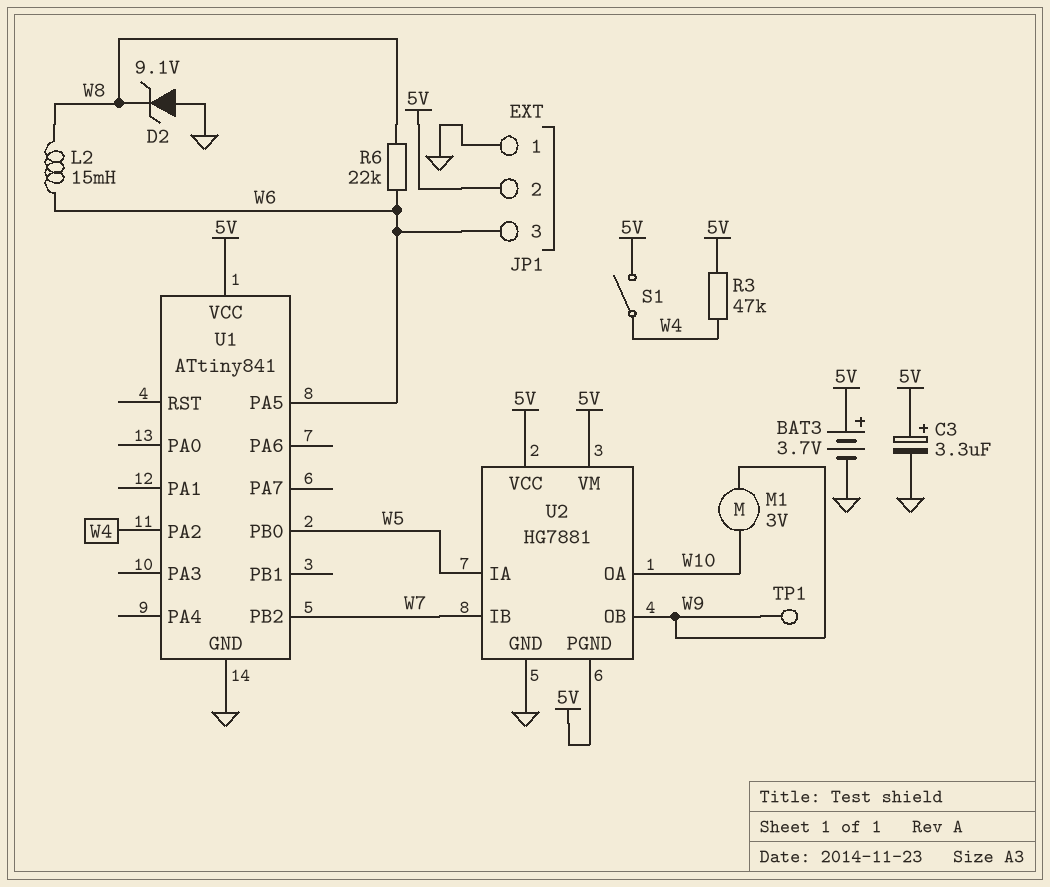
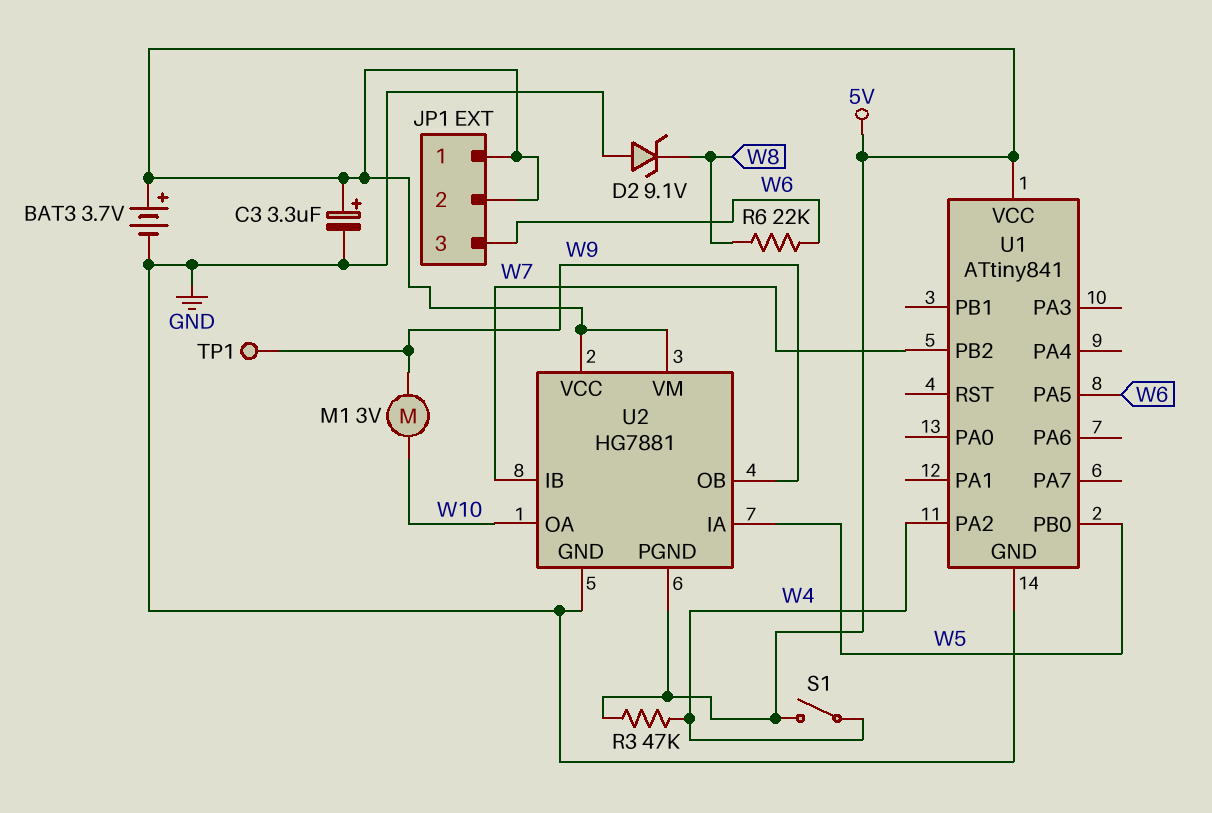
JP1 pin 1: GND -> 5V
L2: 15mH (W6, W8) -> none

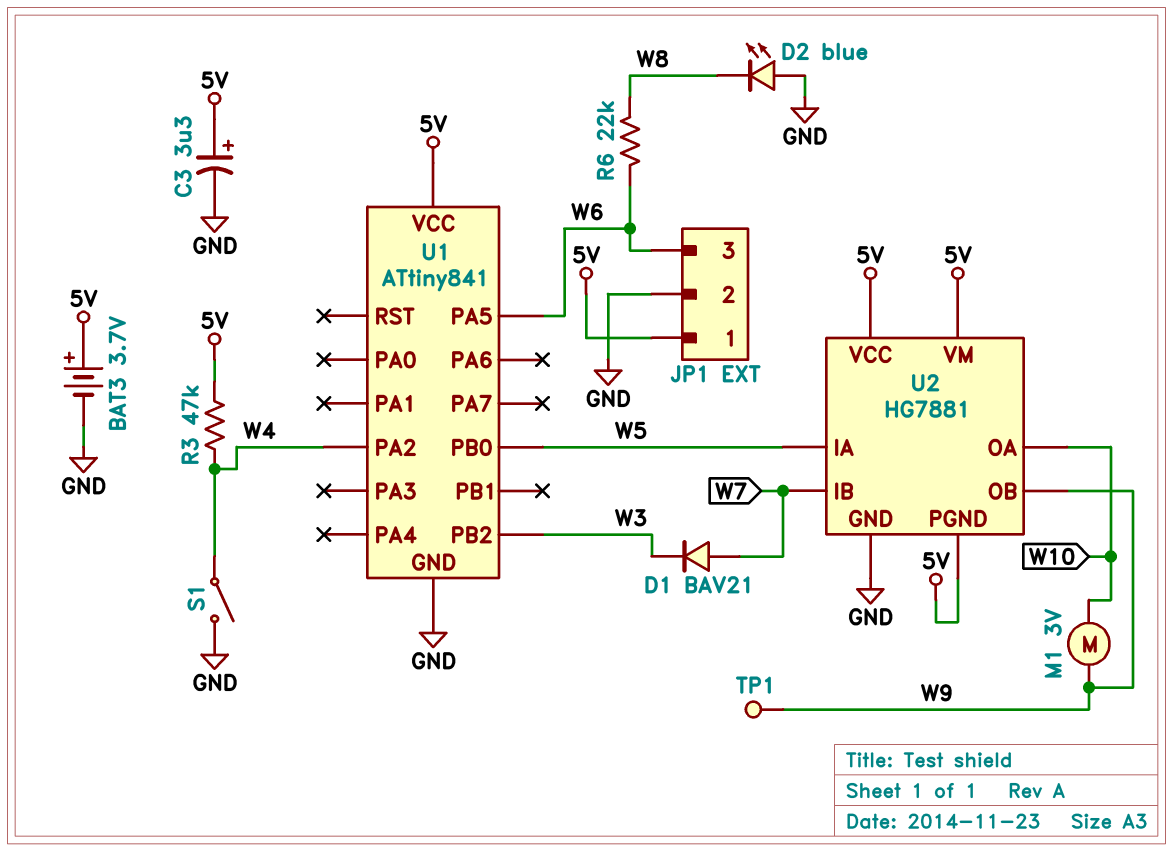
D1: none -> diode BAV21 (A W7, K W3)
D2: zener 9.1V (A GND, K W8) -> LED blue (A GND, K W8)
JP1 pin 2: 5V -> GND
S1: switch (5V, W4) -> switch (GND, W4)
U1 pin PB2: W7 -> W3

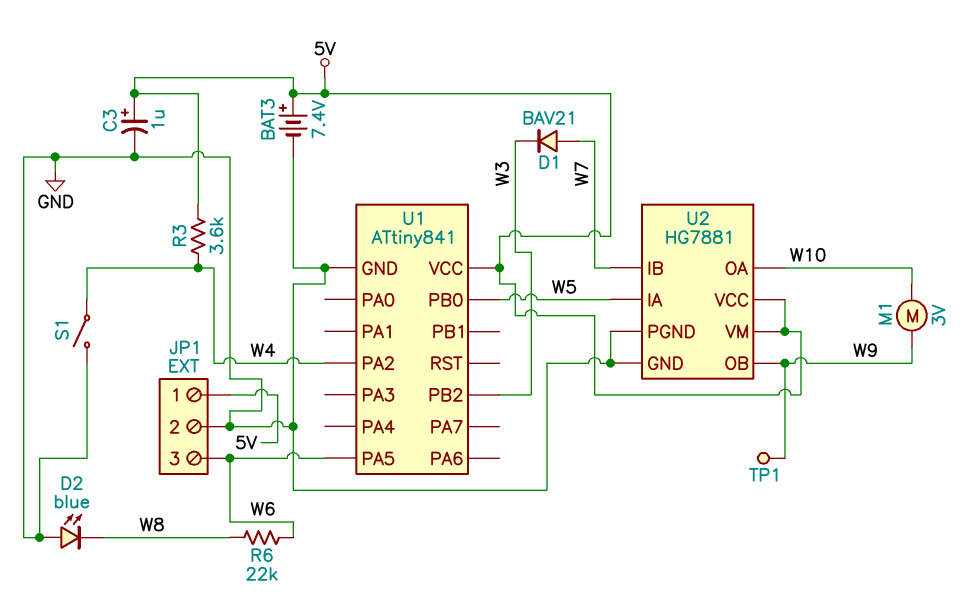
BAT3: 3.7V (plus 5V, minus GND) -> 7.4V (plus 5V, minus GND)
C3: 3.3uF (plus 5V, minus GND) -> 1uF (plus 5V, minus GND)
R3: 47k (5V, W4) -> 3.6k (5V, W4)
U2 pin PGND: 5V -> GND

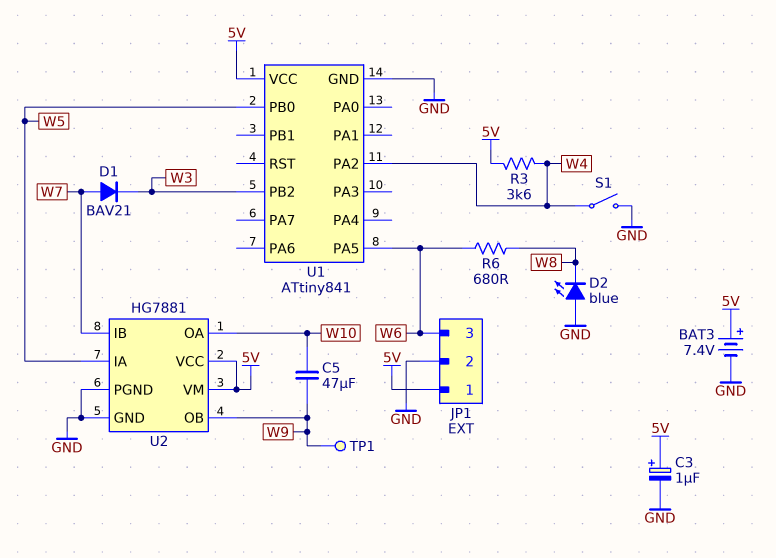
C5: none -> 47uF (W9, W10)
M1: motor 3V (W9, W10) -> none
R6: 22k (W6, W8) -> 680 (W6, W8)

